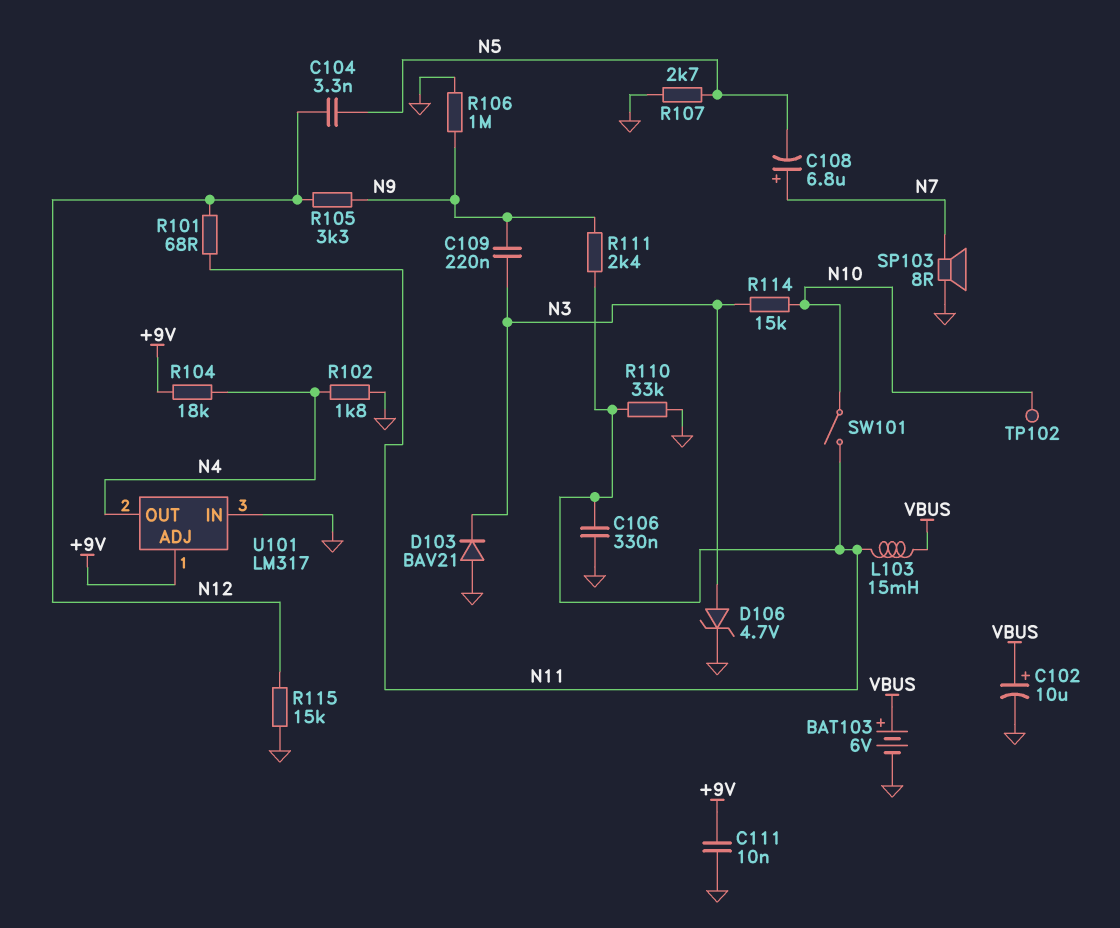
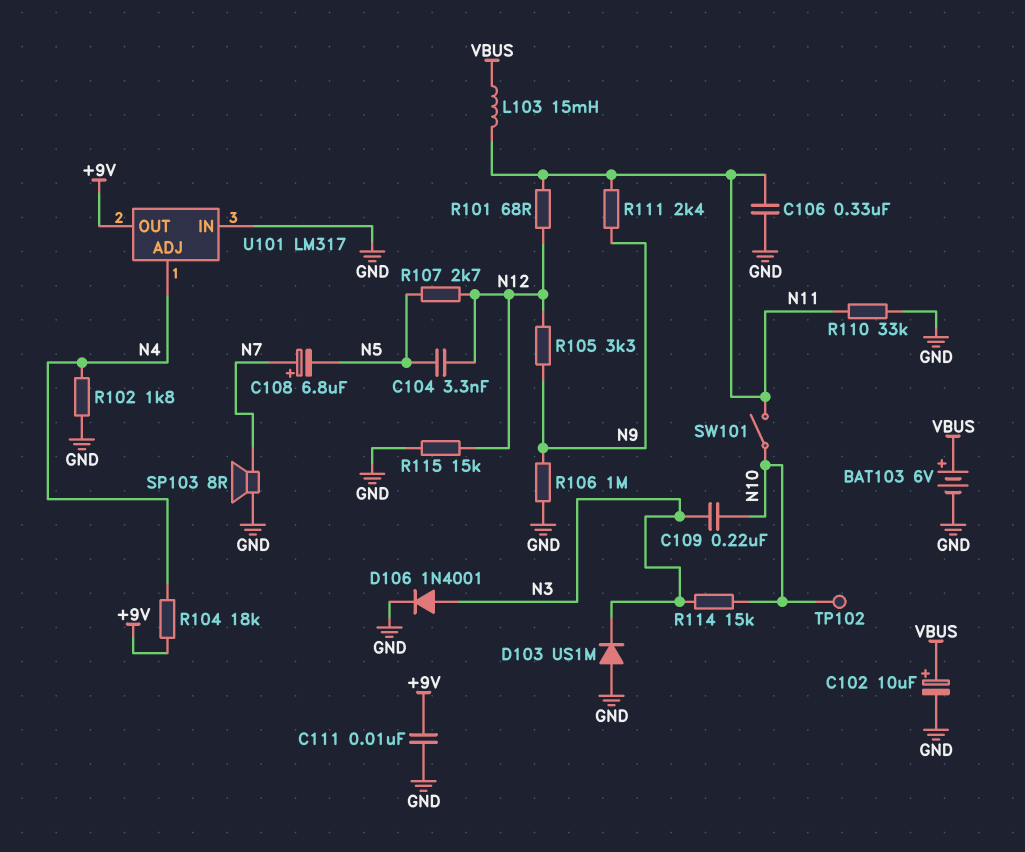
C109: 220nF (N3, N9) -> 220nF (N3, N10)
D103: diode BAV21 (A GND, K N3) -> diode US1M (A GND, K N3)
D106: zener 4.7V (A N3, K GND) -> diode 1N4001 (A N3, K GND)
R107: 2.7k (GND, N5) -> 2.7k (N5, N12)
U101 pin ADJ: +9V -> N4
U101 pin OUT: N4 -> +9V

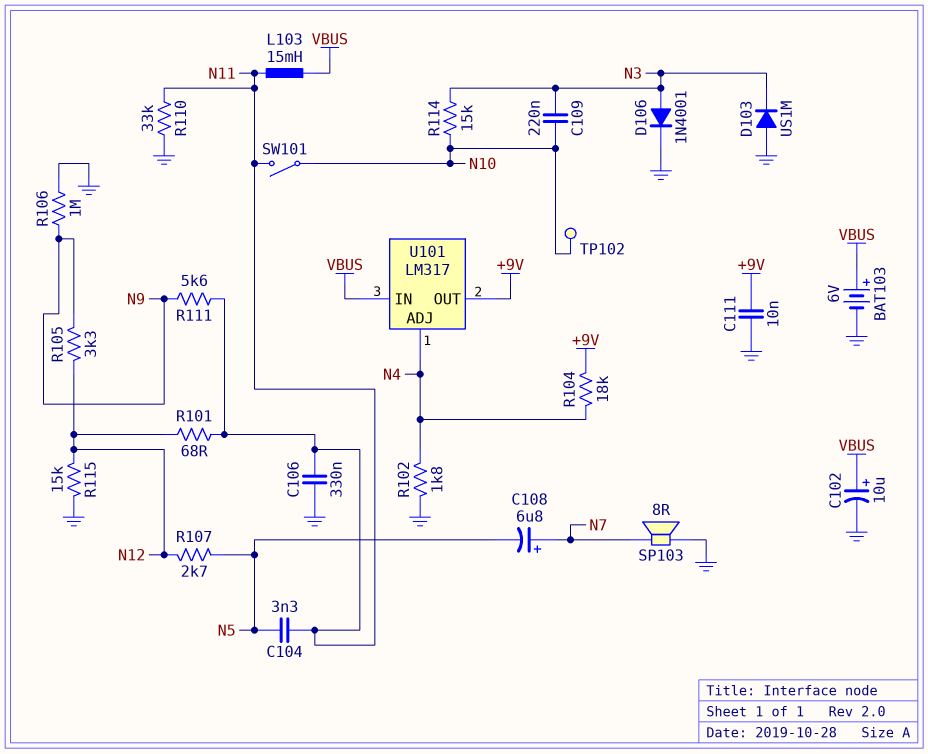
C104: 3.3nF (N5, N12) -> 3.3nF (N5, N11)
R111: 2.4k (N9, N11) -> 5.6k (N9, N11)
U101 pin IN: GND -> VBUS

